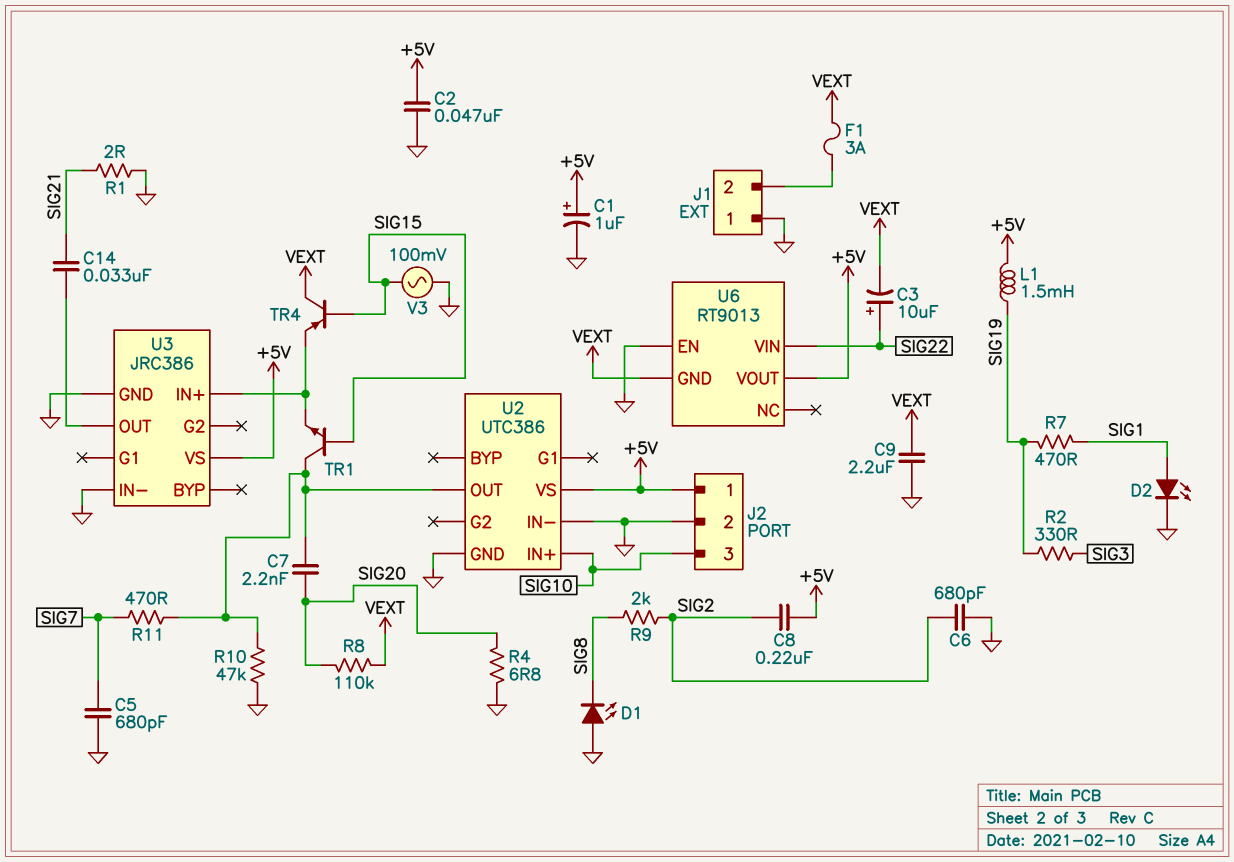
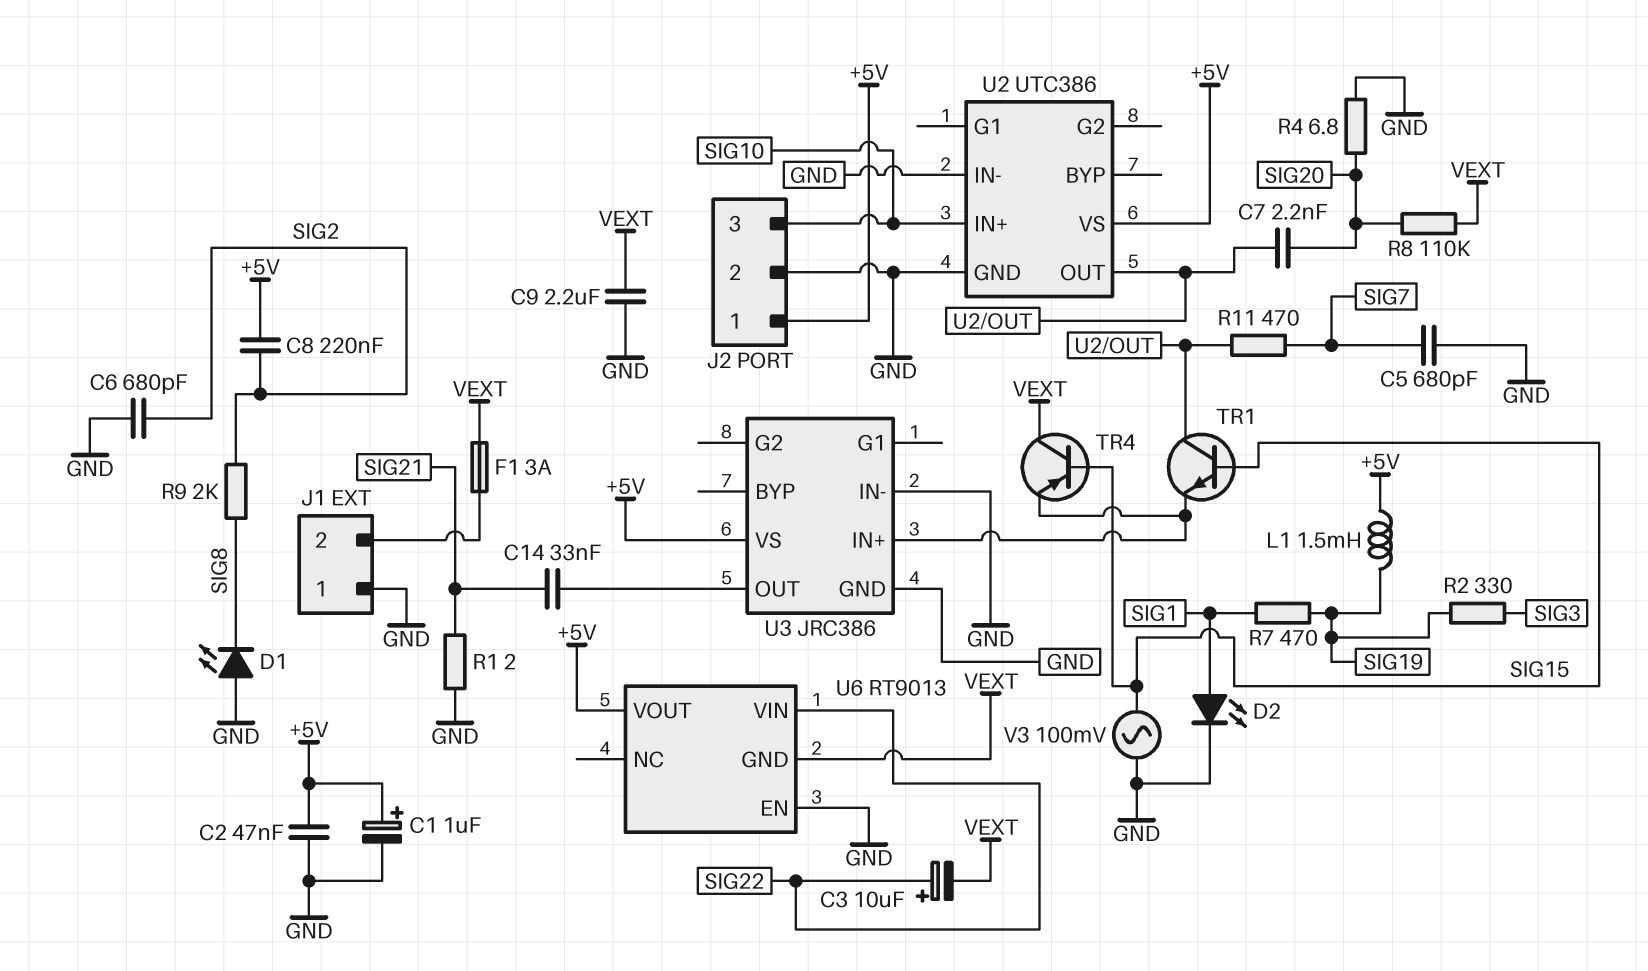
R10: 47k (GND, U2/OUT) -> none

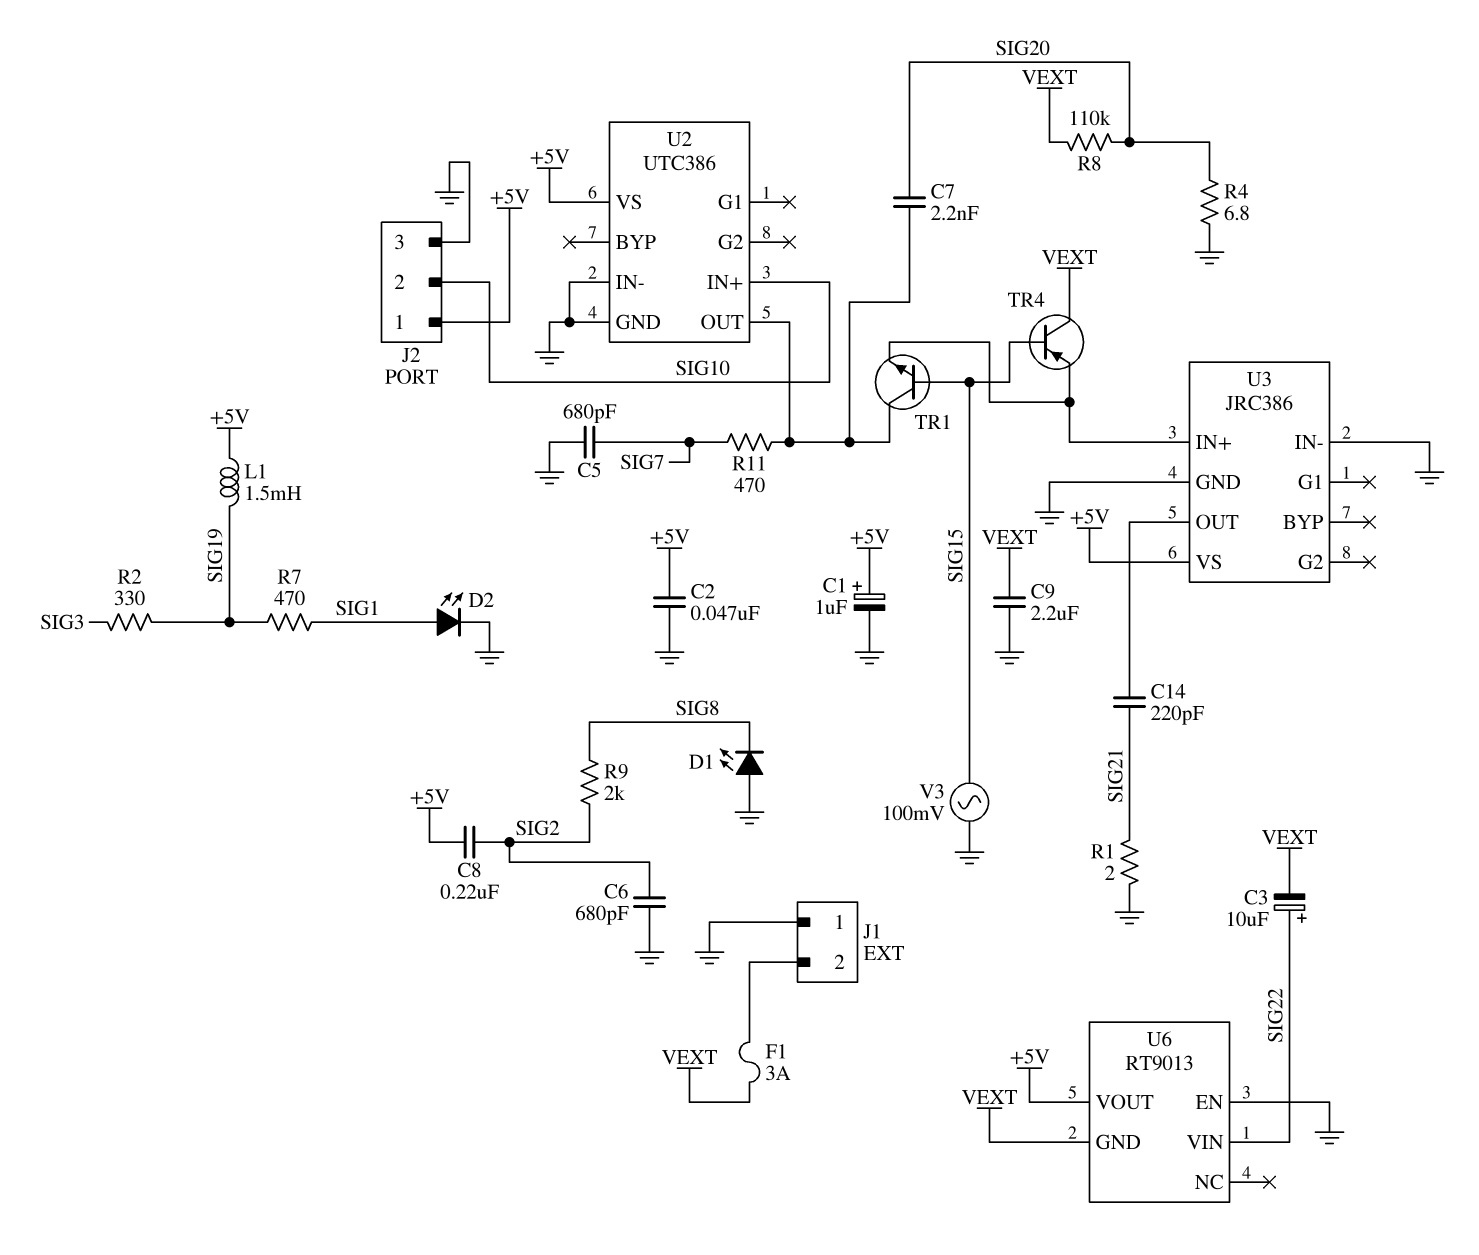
C14: 33nF (SIG21, U3/OUT) -> 220pF (SIG21, U3/OUT)
J2 pin 2: GND -> SIG10
J2 pin 3: SIG10 -> GND

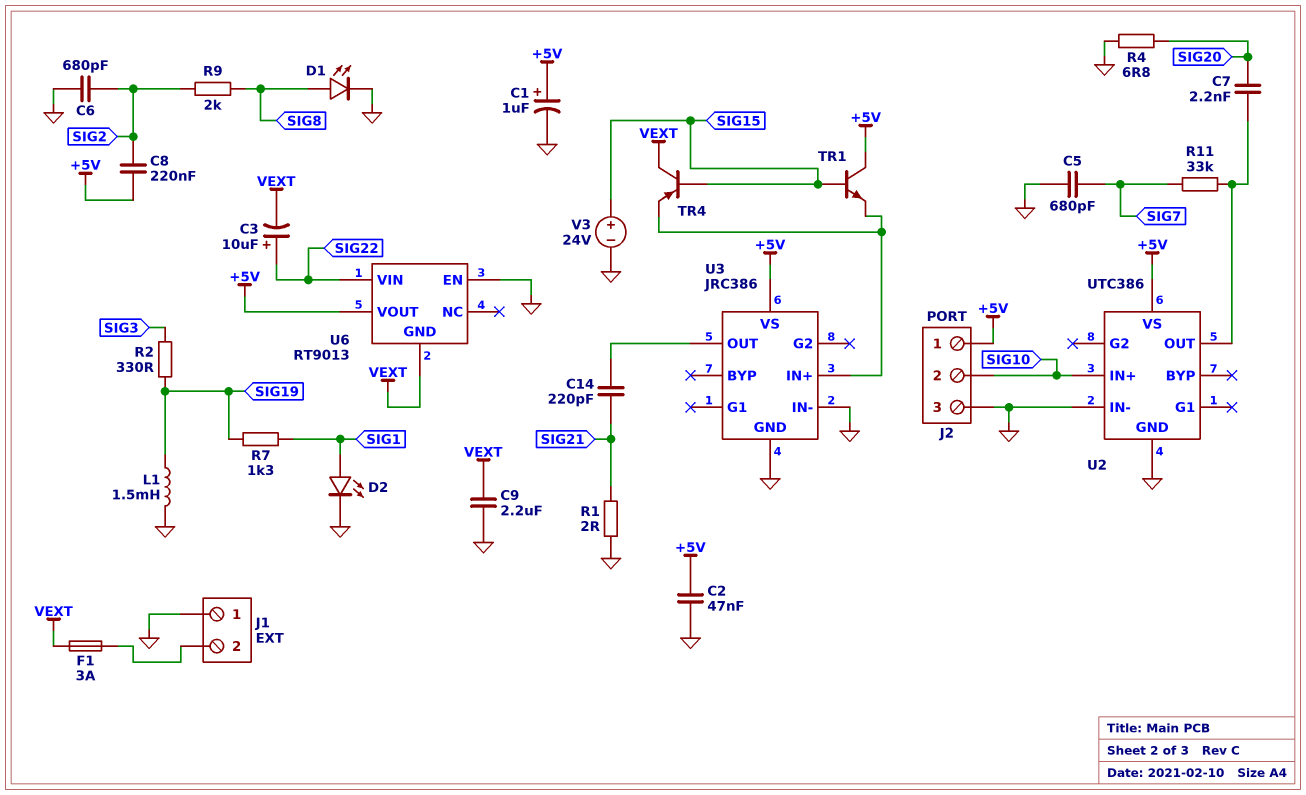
D1: LED (A GND, K SIG8) -> LED (A SIG8, K GND)
L1: 1.5mH (+5V, SIG19) -> 1.5mH (GND, SIG19)
R7: 470 (SIG1, SIG19) -> 1.3k (SIG1, SIG19)
R8: 110k (SIG20, VEXT) -> none
R11: 470 (SIG7, U2/OUT) -> 33k (SIG7, U2/OUT)
TR1: NPN (B SIG15, C U2/OUT, E U3/IN+) -> NPN (B SIG15, C +5V, E U3/IN+)
V3: AC 100mV (GND, SIG15) -> 24V (plus SIG15, minus GND)

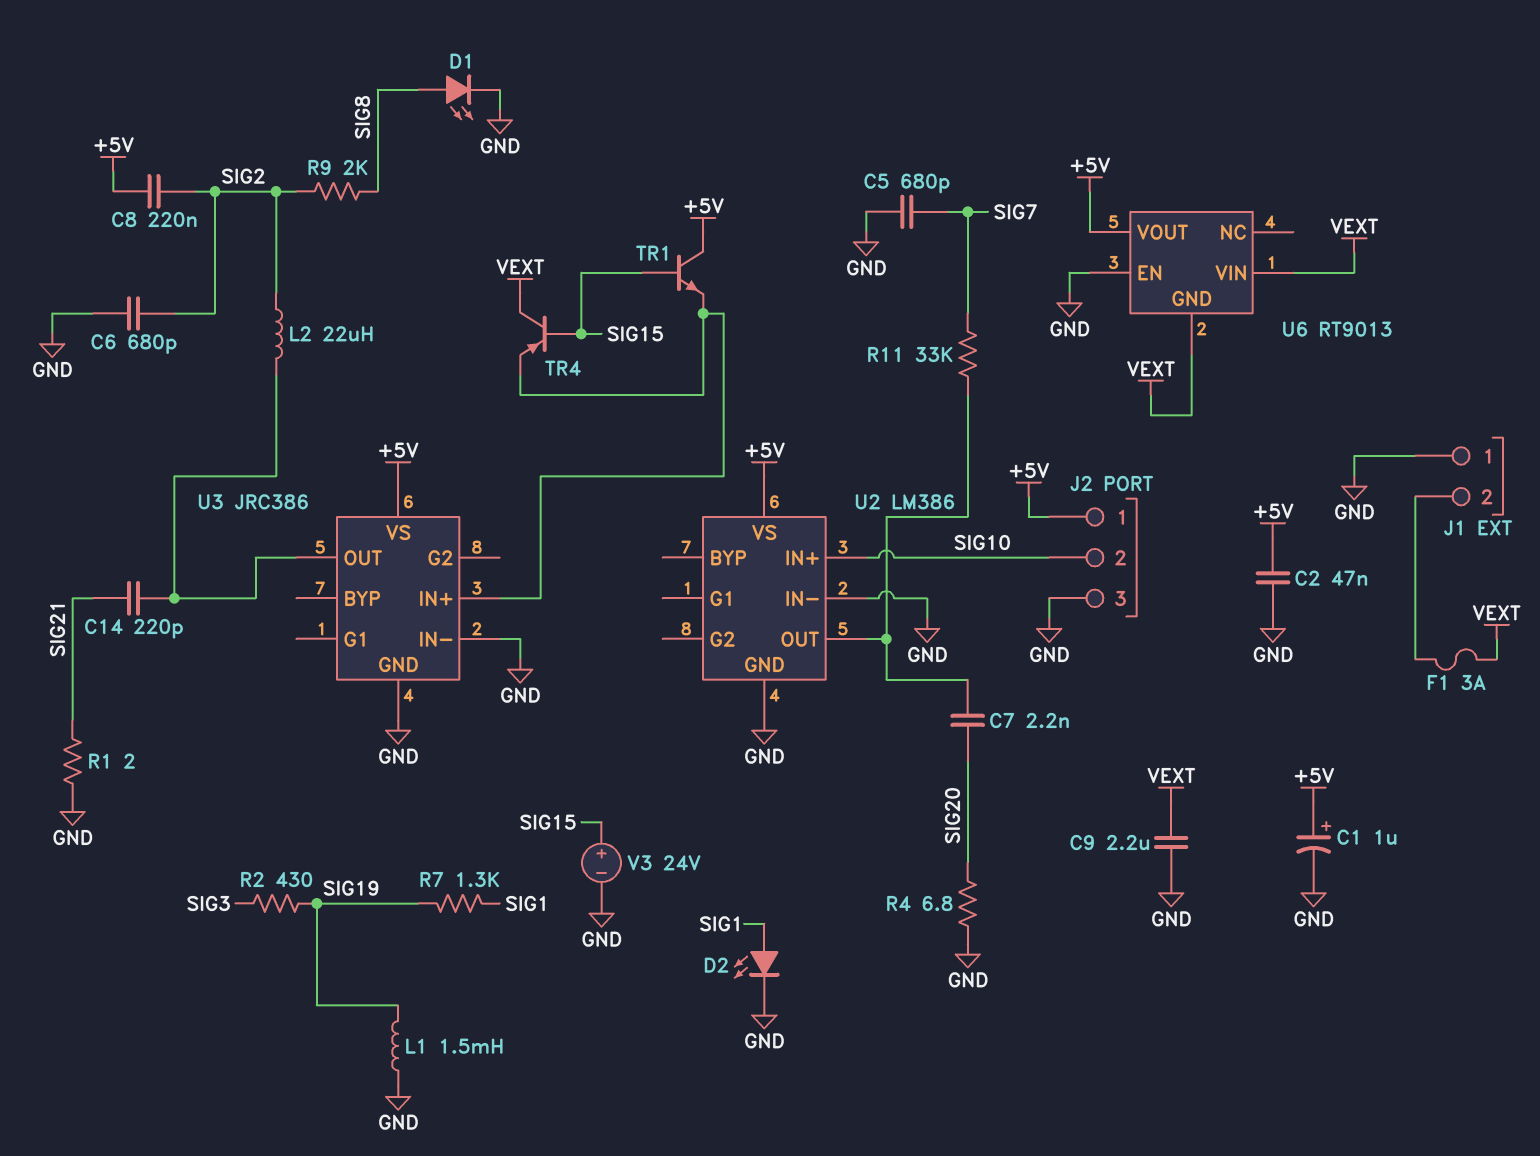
C3: 10uF (plus SIG22, minus VEXT) -> none
L2: none -> 22uH (SIG2, U3/OUT)
R2: 330 (SIG3, SIG19) -> 430 (SIG3, SIG19)
U2: UTC386 -> LM386
U6 pin VIN: SIG22 -> VEXT

